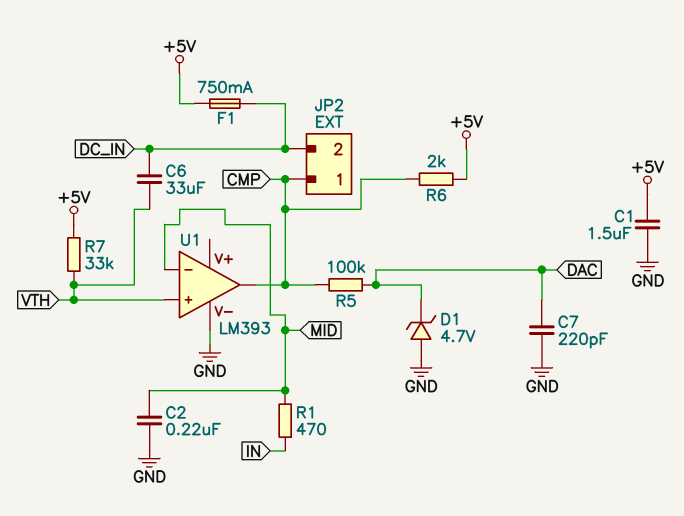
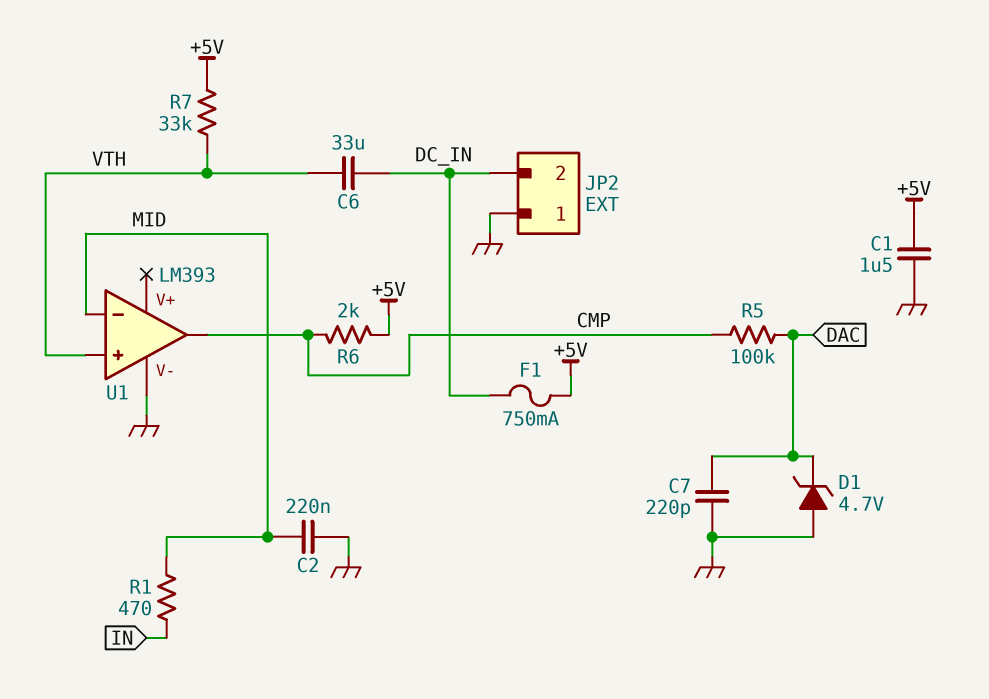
JP2 pin 1: CMP -> GND

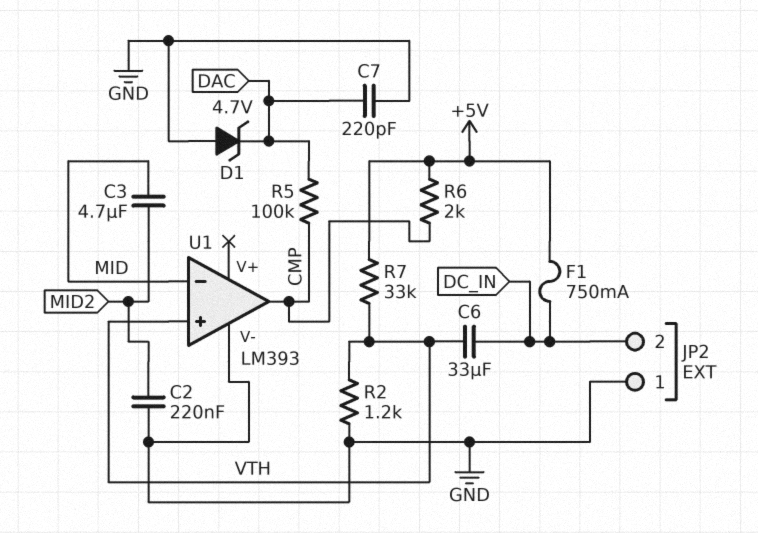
C1: 1.5uF (+5V, GND) -> none
C2: 220nF (GND, MID) -> 220nF (GND, MID2)
C3: none -> 4.7uF (MID, MID2)
R1: 470 (IN, MID) -> none
R2: none -> 1.2k (GND, VTH)

